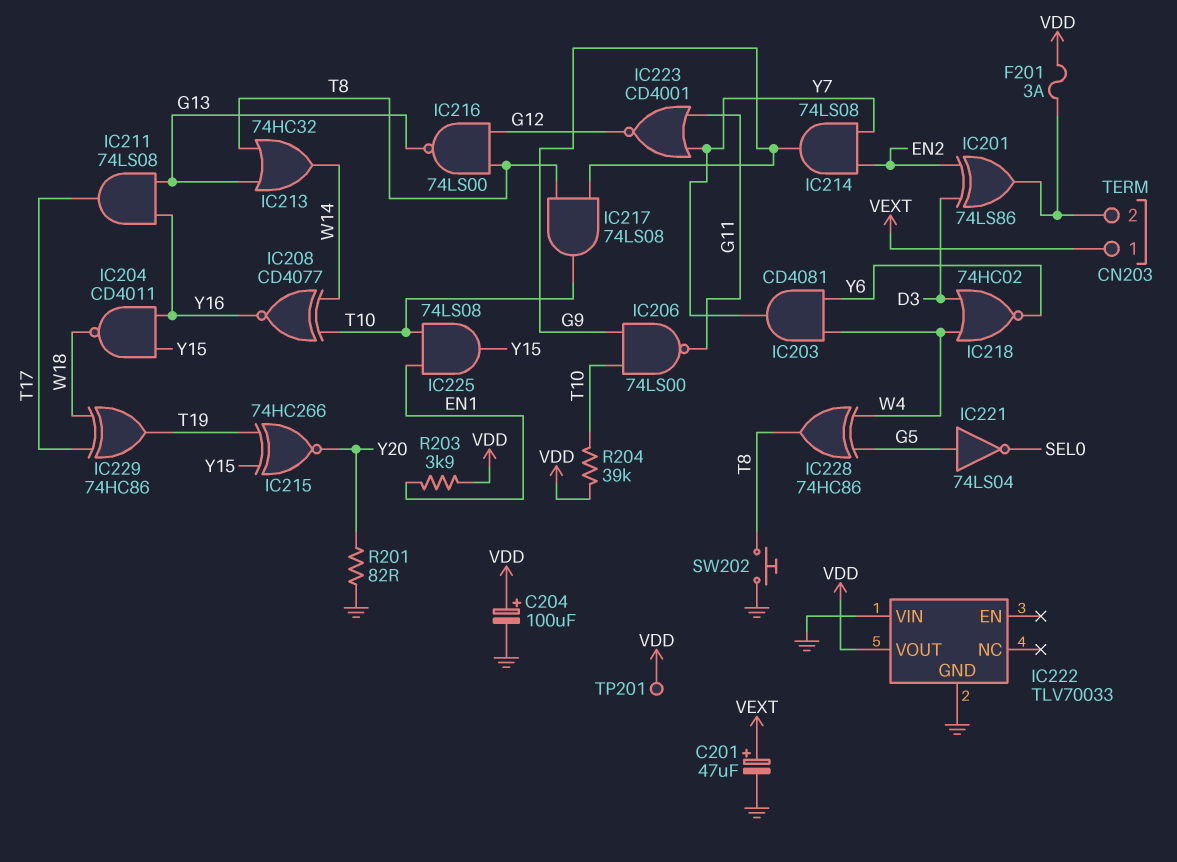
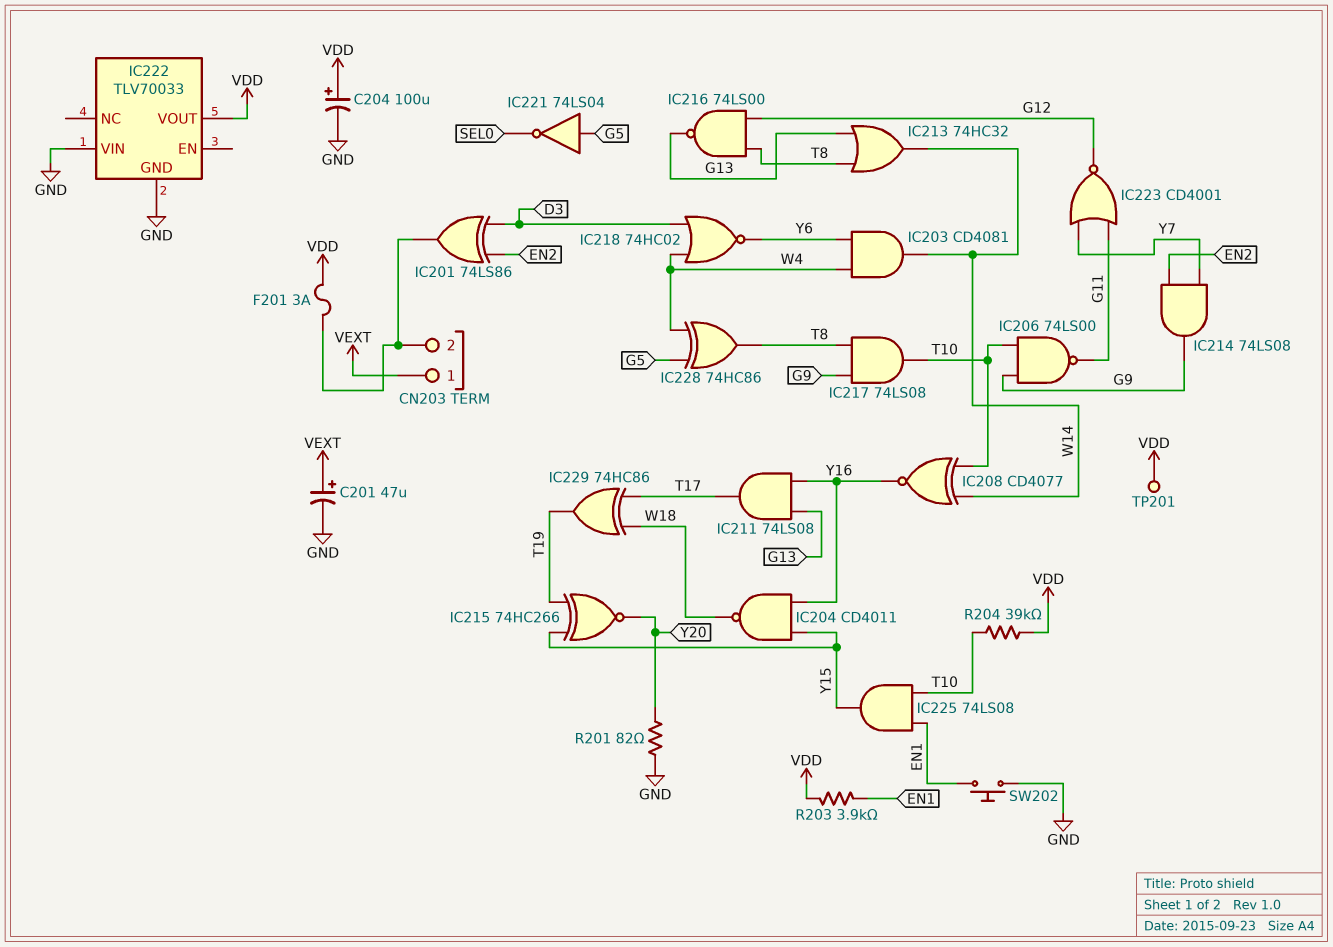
IC203: AND CD4081 (in W4, in Y6, out Y7) -> AND CD4081 (in W4, in Y6, out W14)
SW202: button (GND, T8) -> button (EN1, GND)

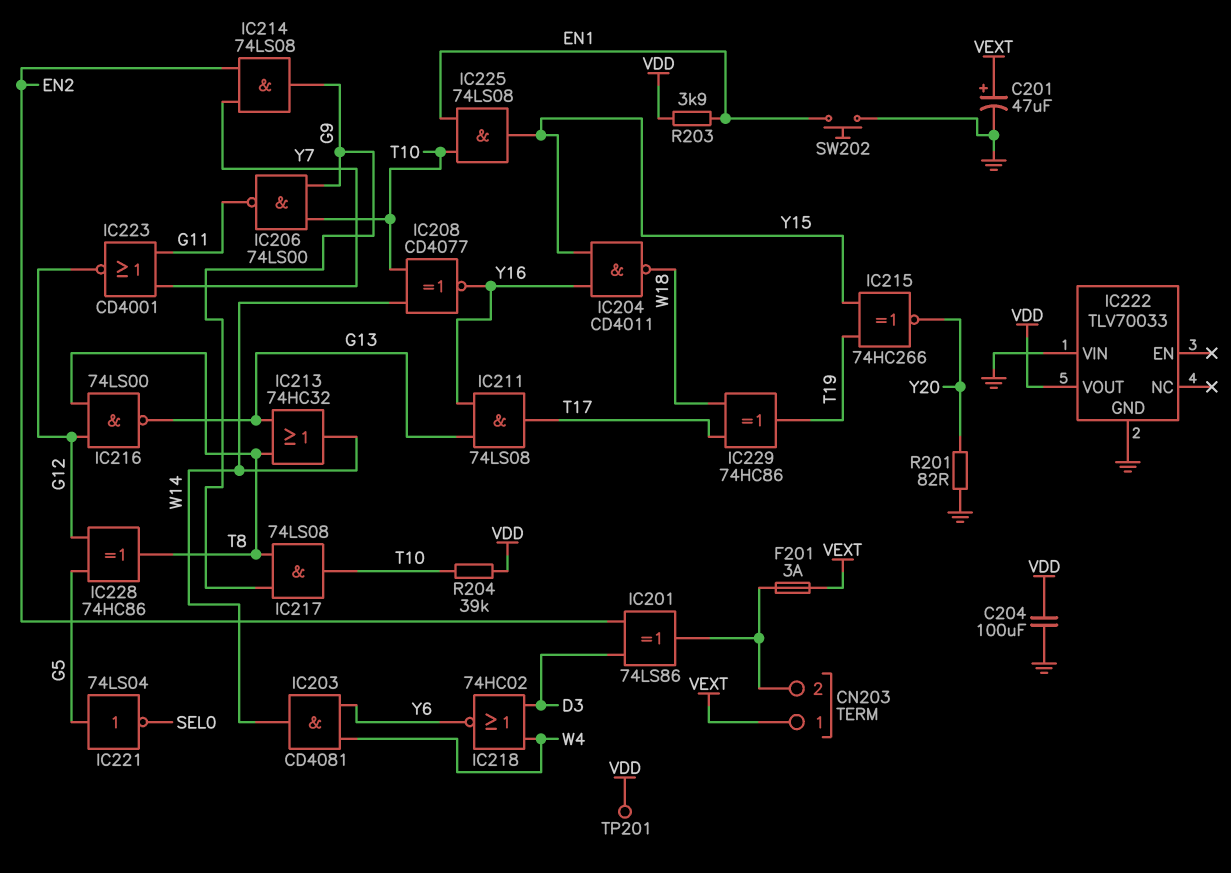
C204: 100uF (plus VDD, minus GND) -> 100uF (GND, VDD)
F201: 3A (CN203/2, VDD) -> 3A (CN203/2, VEXT)
IC228: XOR 74HC86 (in G5, in W4, out T8) -> XOR 74HC86 (in G5, in G12, out T8)

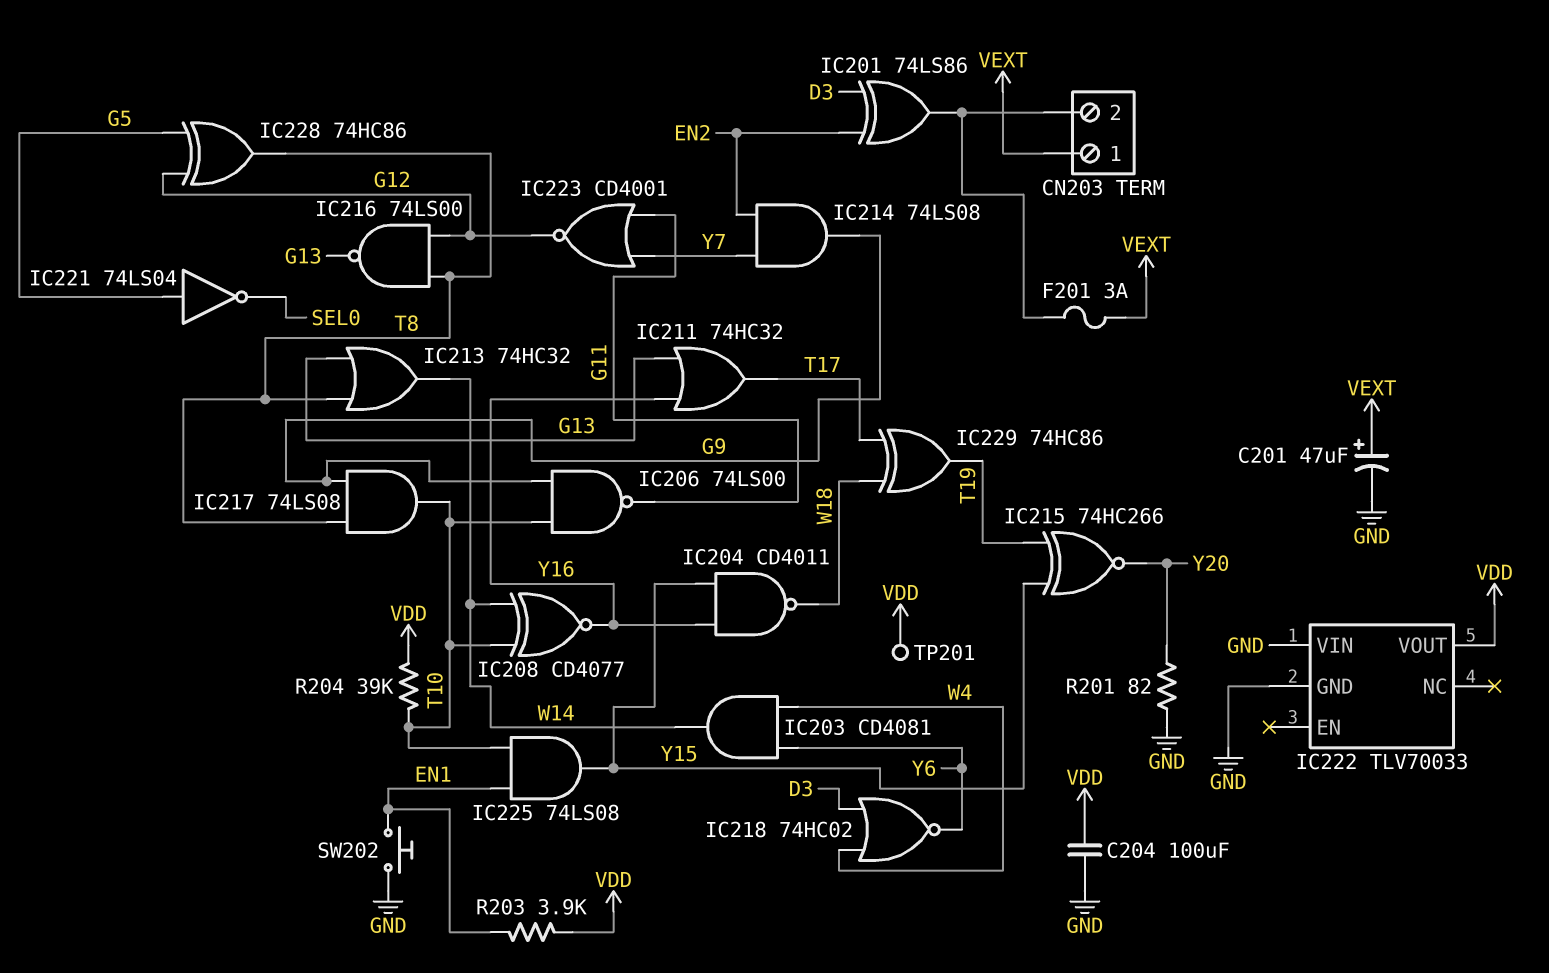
IC211: AND 74LS08 (in G13, in Y16, out T17) -> OR 74HC32 (in G13, in Y16, out T17)

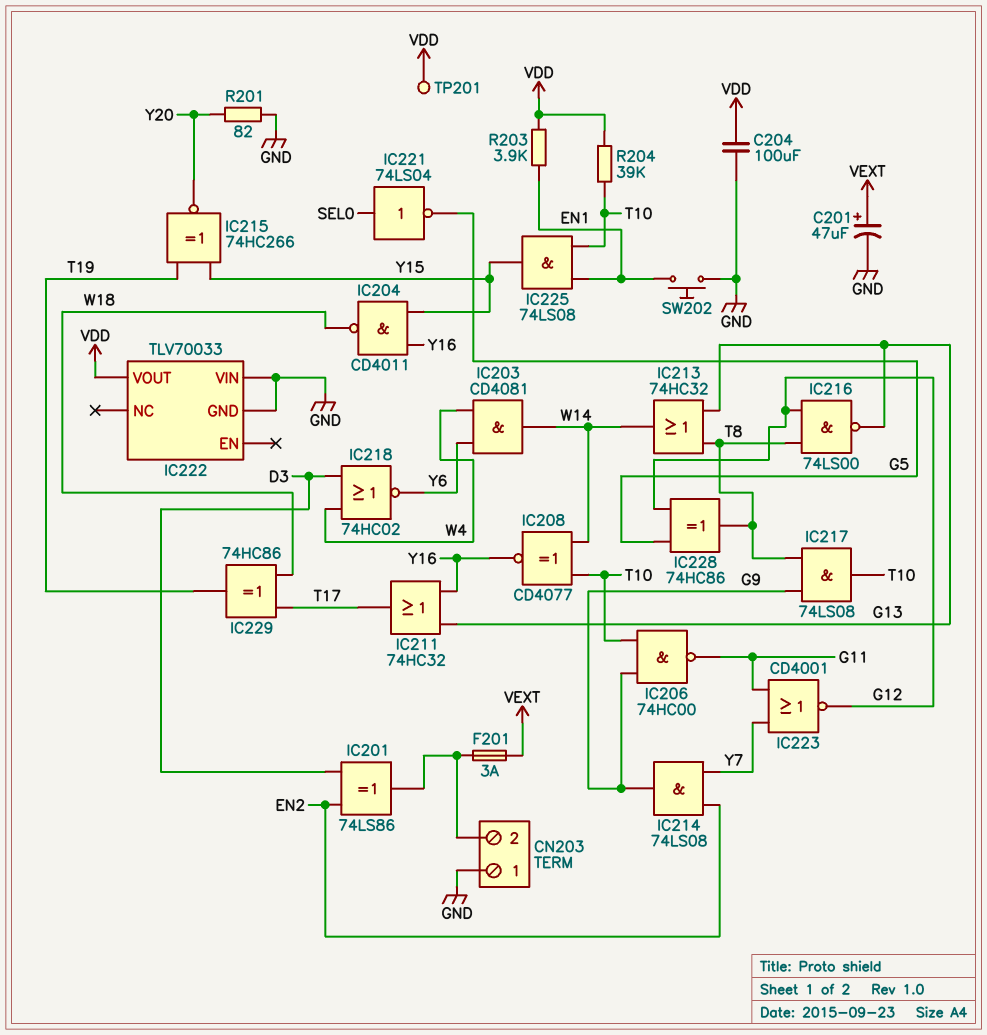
CN203 pin 1: VEXT -> GND
IC206: NAND 74LS00 (in G9, in T10, out G11) -> NAND 74HC00 (in G9, in T10, out G11)
IC221: NOT 74LS04 (in G5, out SEL0) -> NOT 74LS04 (in SEL0, out G5)

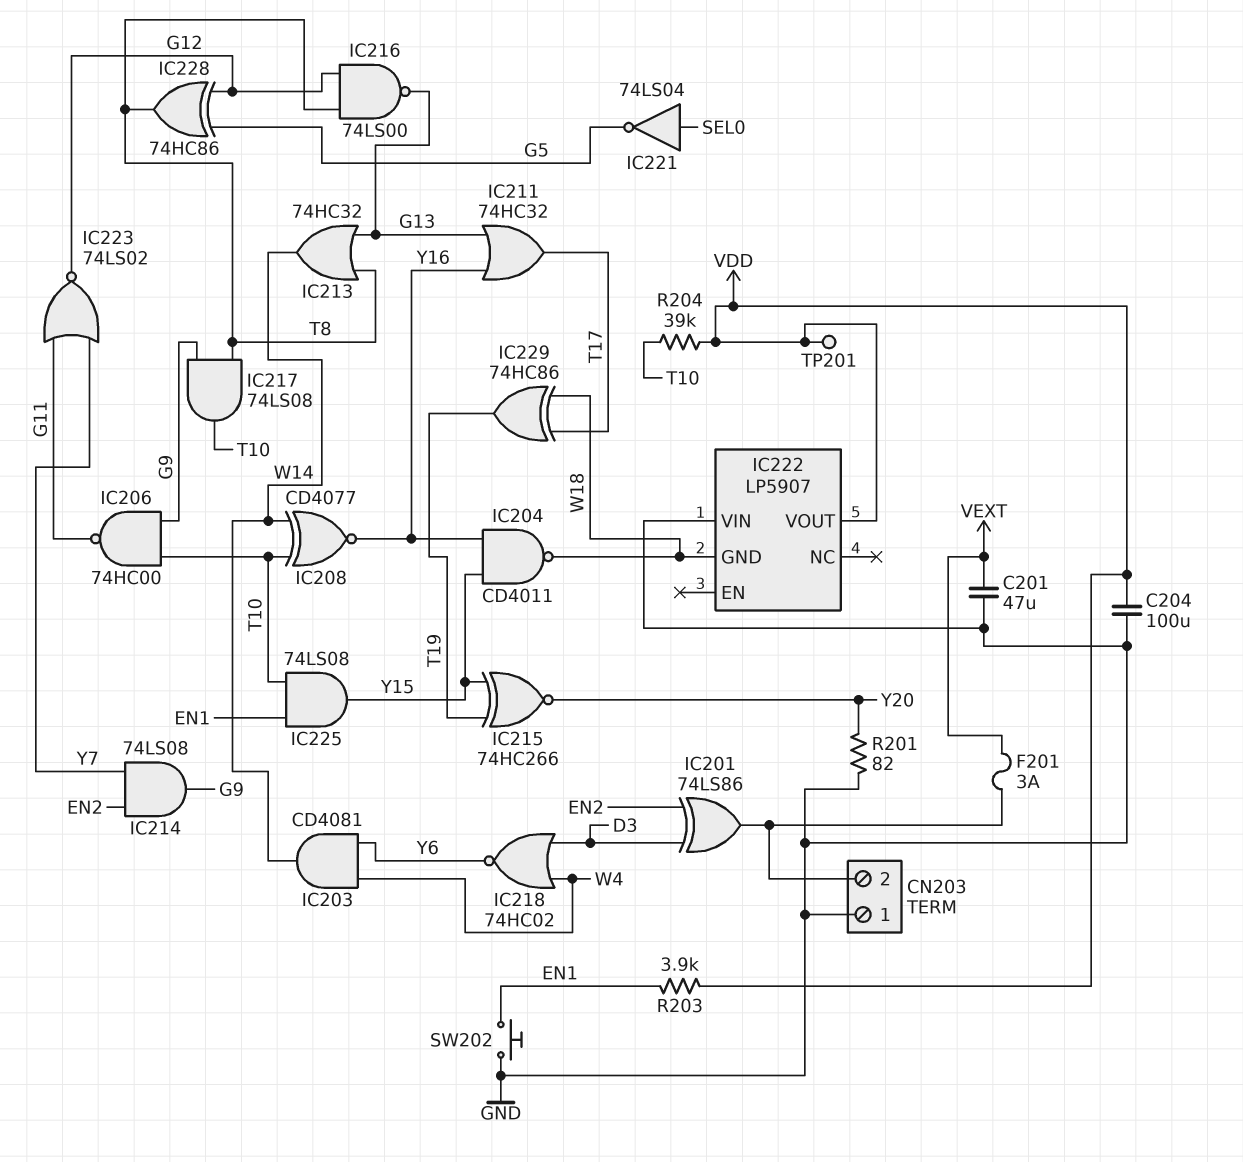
C201: 47uF (plus VEXT, minus GND) -> 47uF (GND, VEXT)
IC222: TLV70033 -> LP5907
IC222 pin GND: GND -> W18
IC223: NOR CD4001 (in G11, in Y7, out G12) -> NOR 74LS02 (in G11, in Y7, out G12)

